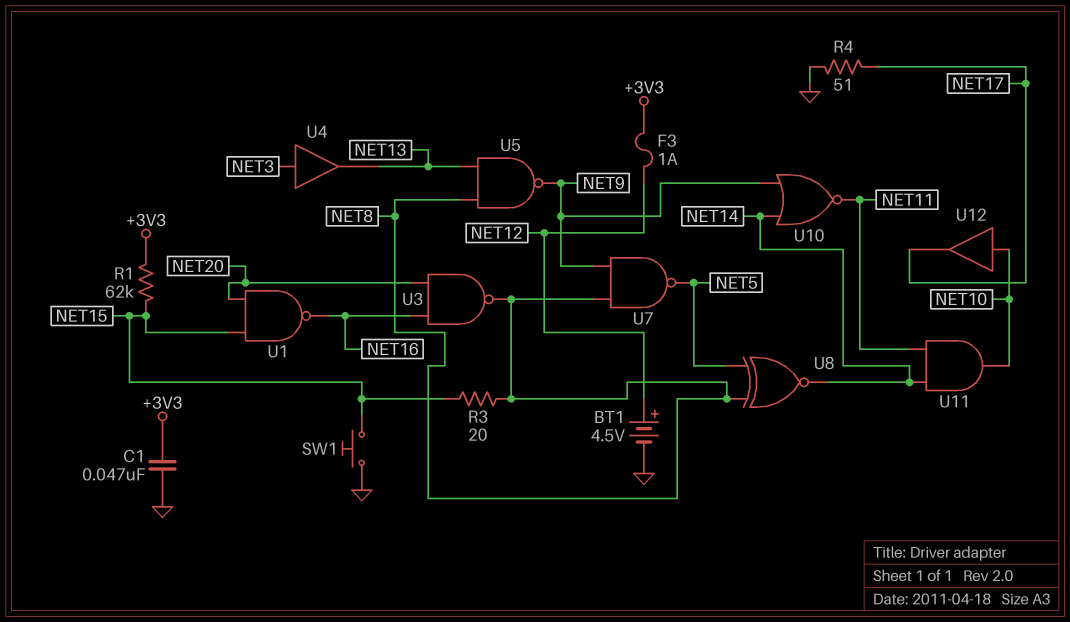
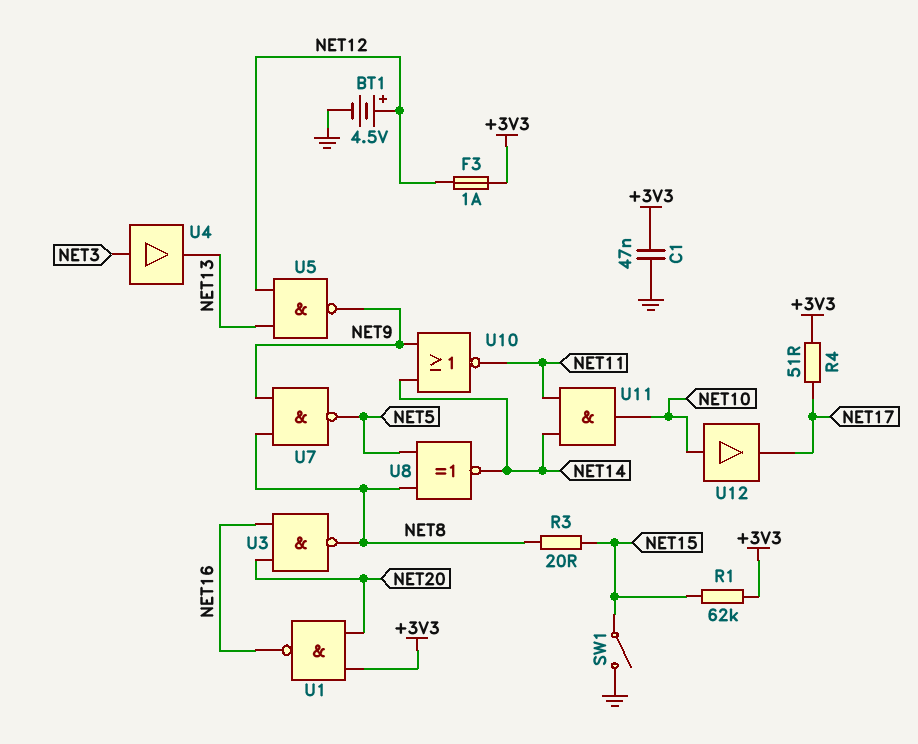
R4: 51 (GND, NET17) -> 51 (+3V3, NET17)
SW1: button (GND, NET15) -> switch (GND, NET15)
U1: NAND (in NET15, in NET20, out NET16) -> NAND (in +3V3, in NET20, out NET16)
U5: NAND (in NET8, in NET13, out NET9) -> NAND (in NET12, in NET13, out NET9)

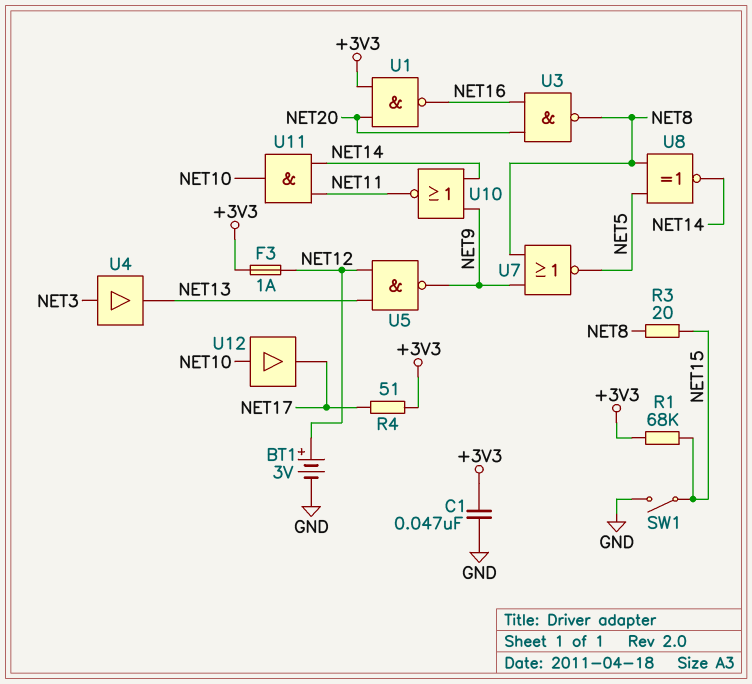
BT1: 4.5V (plus NET12, minus GND) -> 3V (plus NET12, minus GND)
R1: 62k (+3V3, NET15) -> 68k (+3V3, NET15)
U7: NAND (in NET8, in NET9, out NET5) -> NOR (in NET8, in NET9, out NET5)

